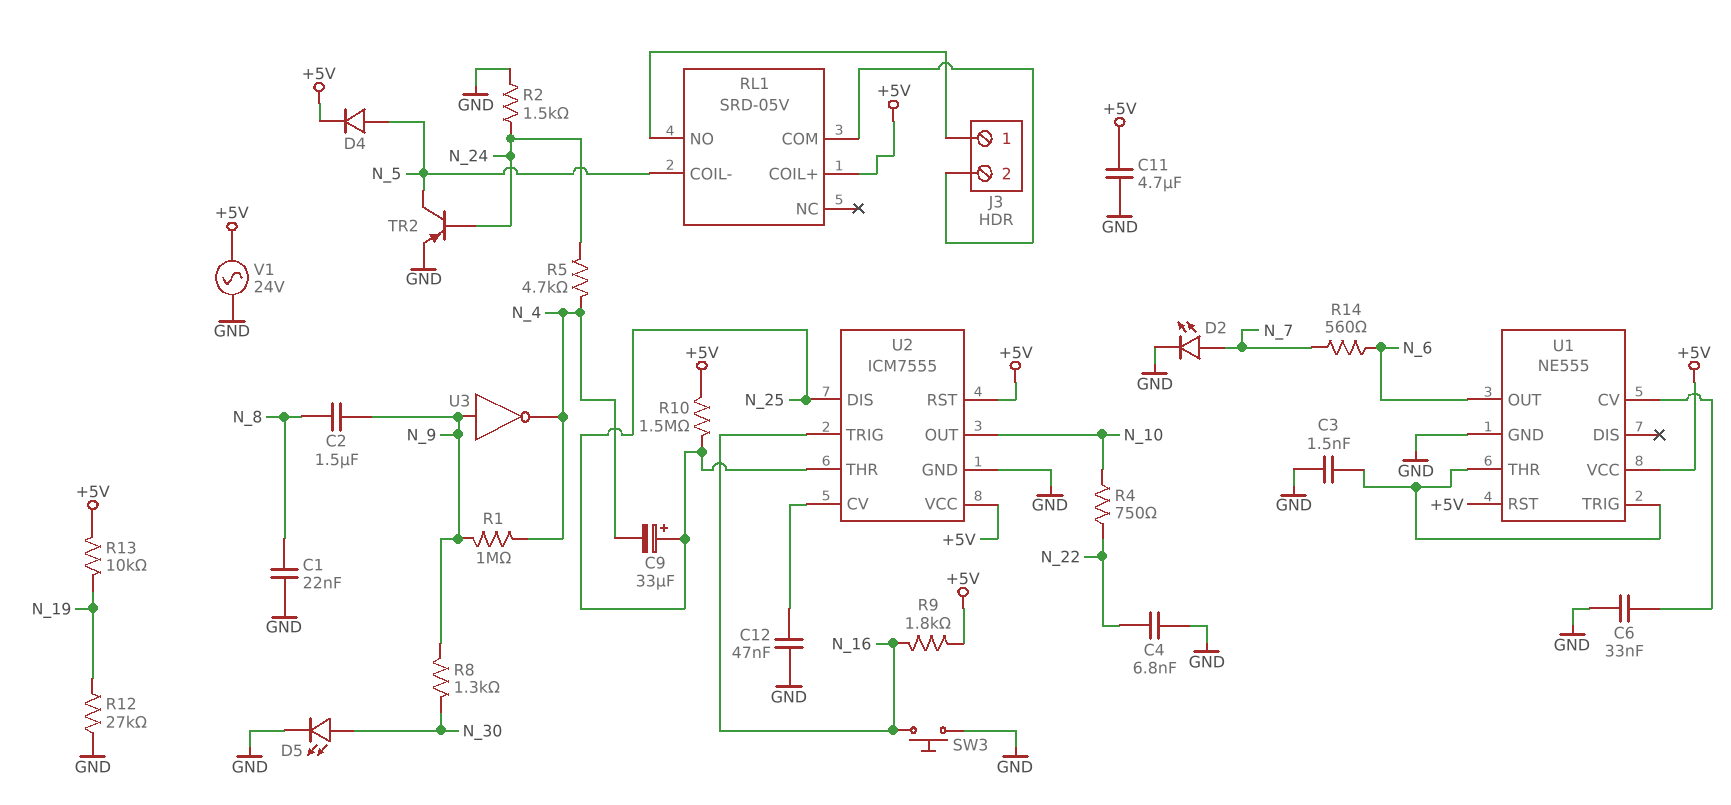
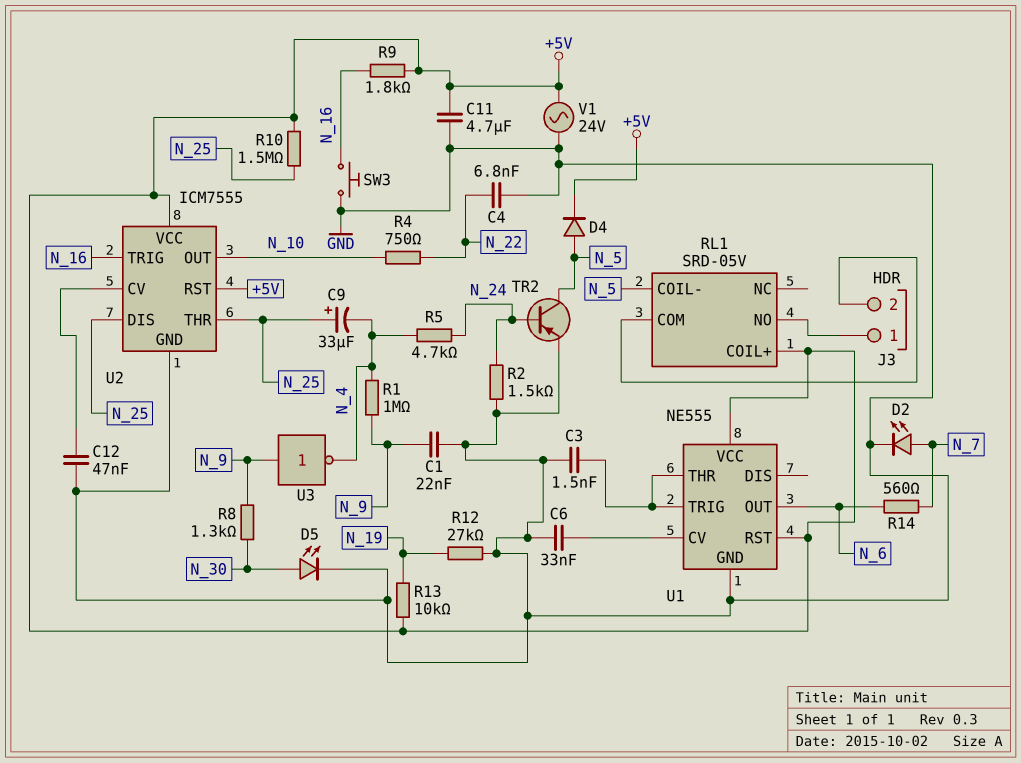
C1: 22nF (GND, N_8) -> 22nF (GND, N_9)
C2: 1.5uF (N_8, N_9) -> none

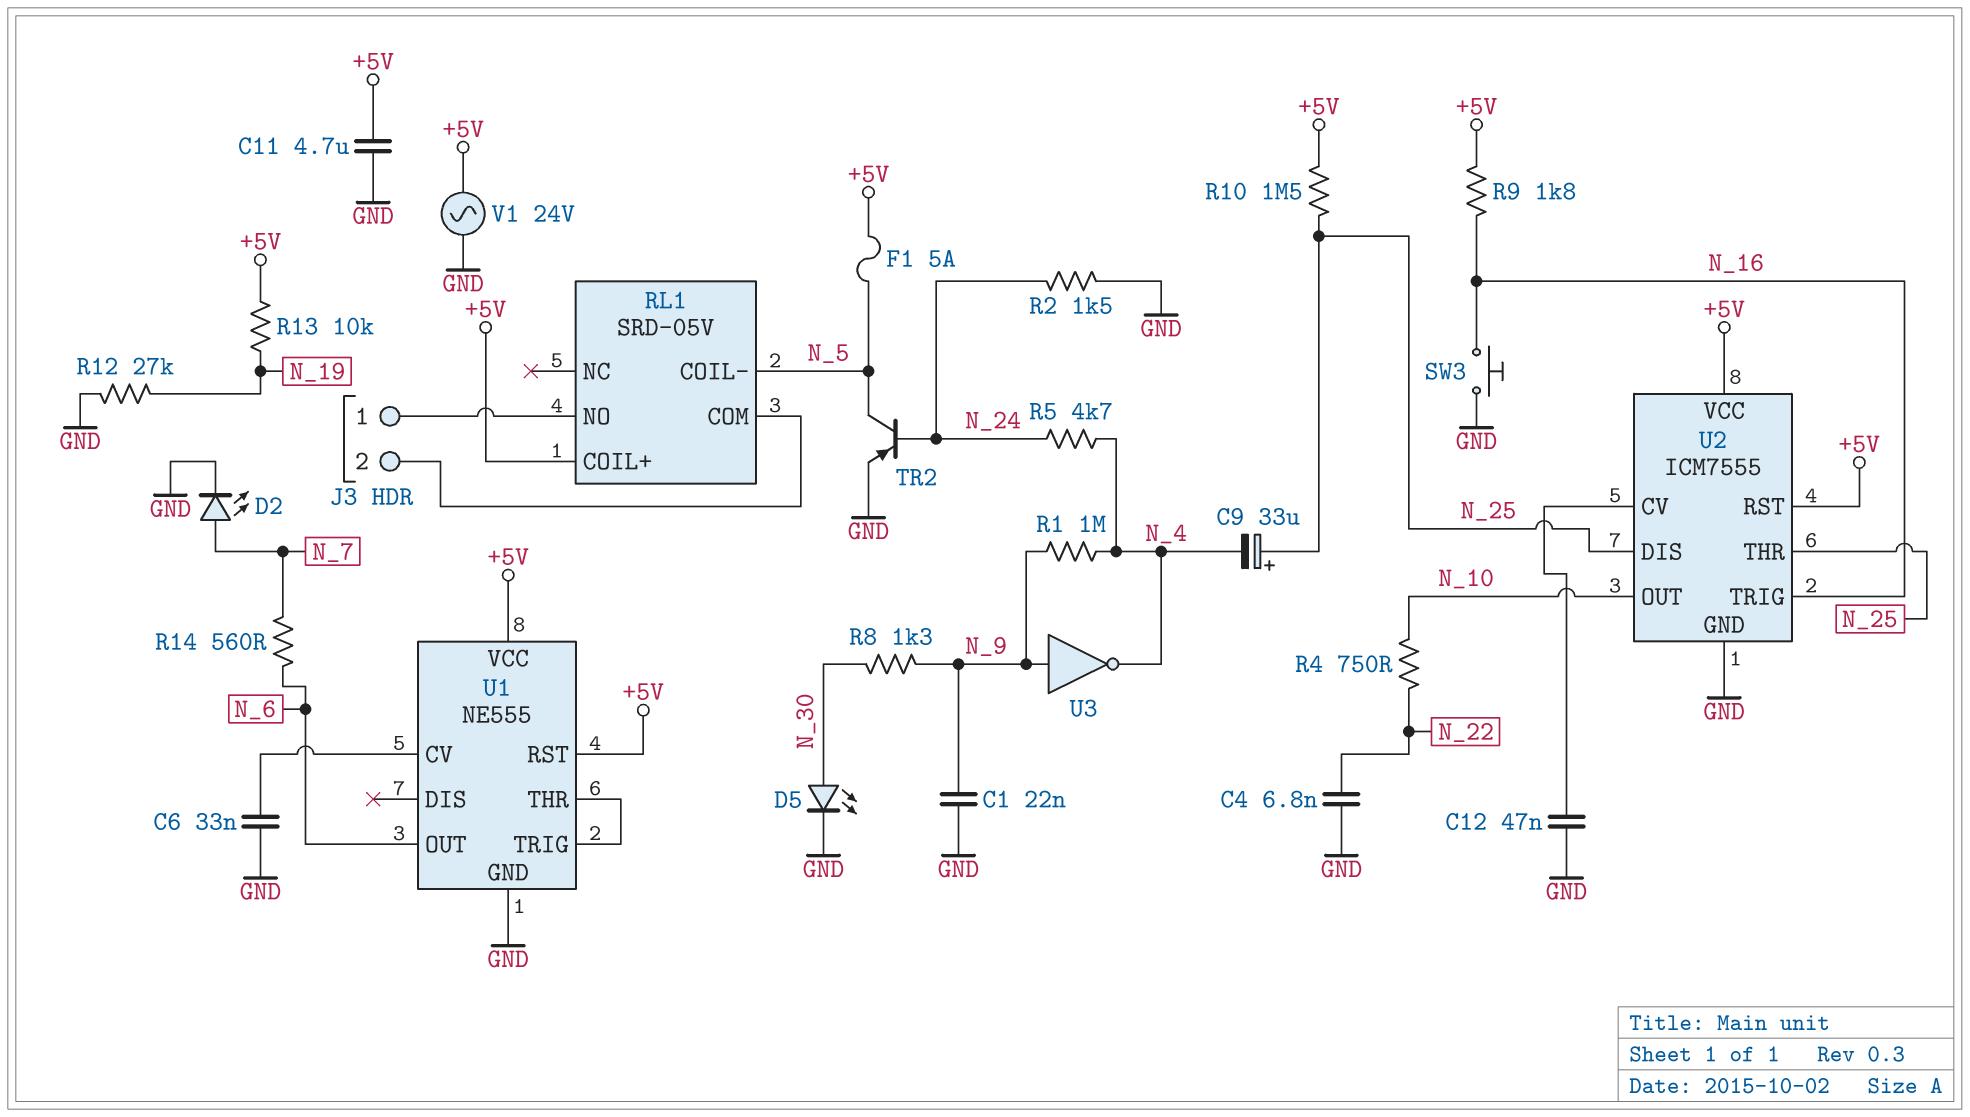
C3: 1.5nF (GND, U1/THR) -> none
D4: diode (A N_5, K +5V) -> none
F1: none -> 5A (+5V, N_5)

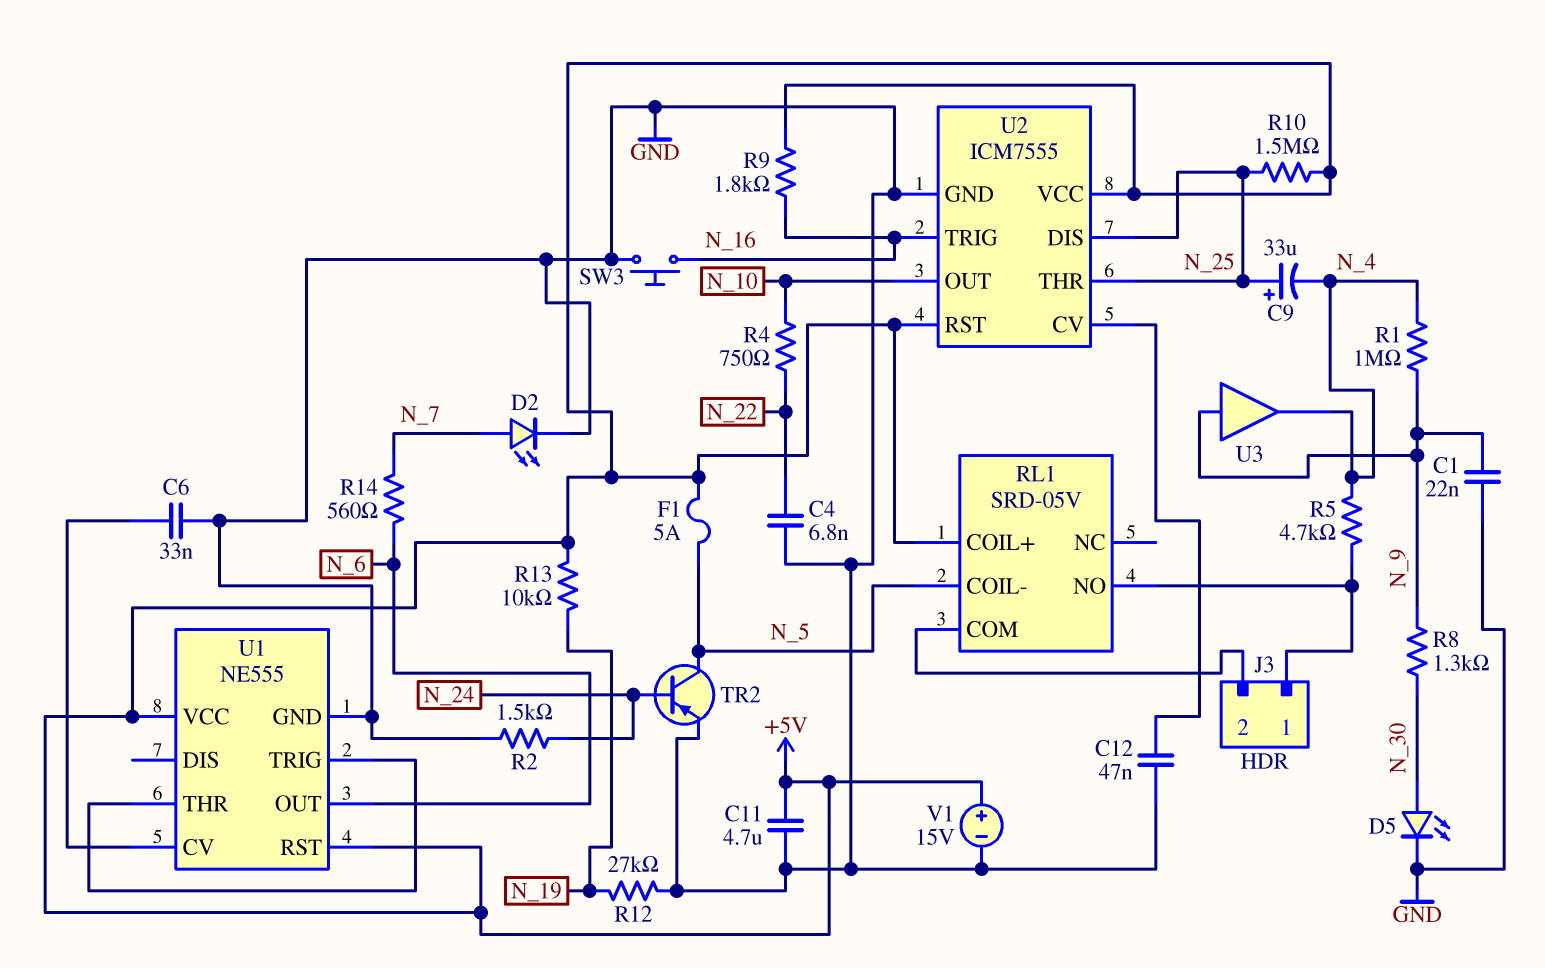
R5: 4.7k (N_4, N_24) -> 4.7k (J3/1, N_4)
U3: NOT (in N_9, out N_4) -> buffer (in N_9, out N_4)
V1: AC 24V (+5V, GND) -> 15V (plus +5V, minus GND)

